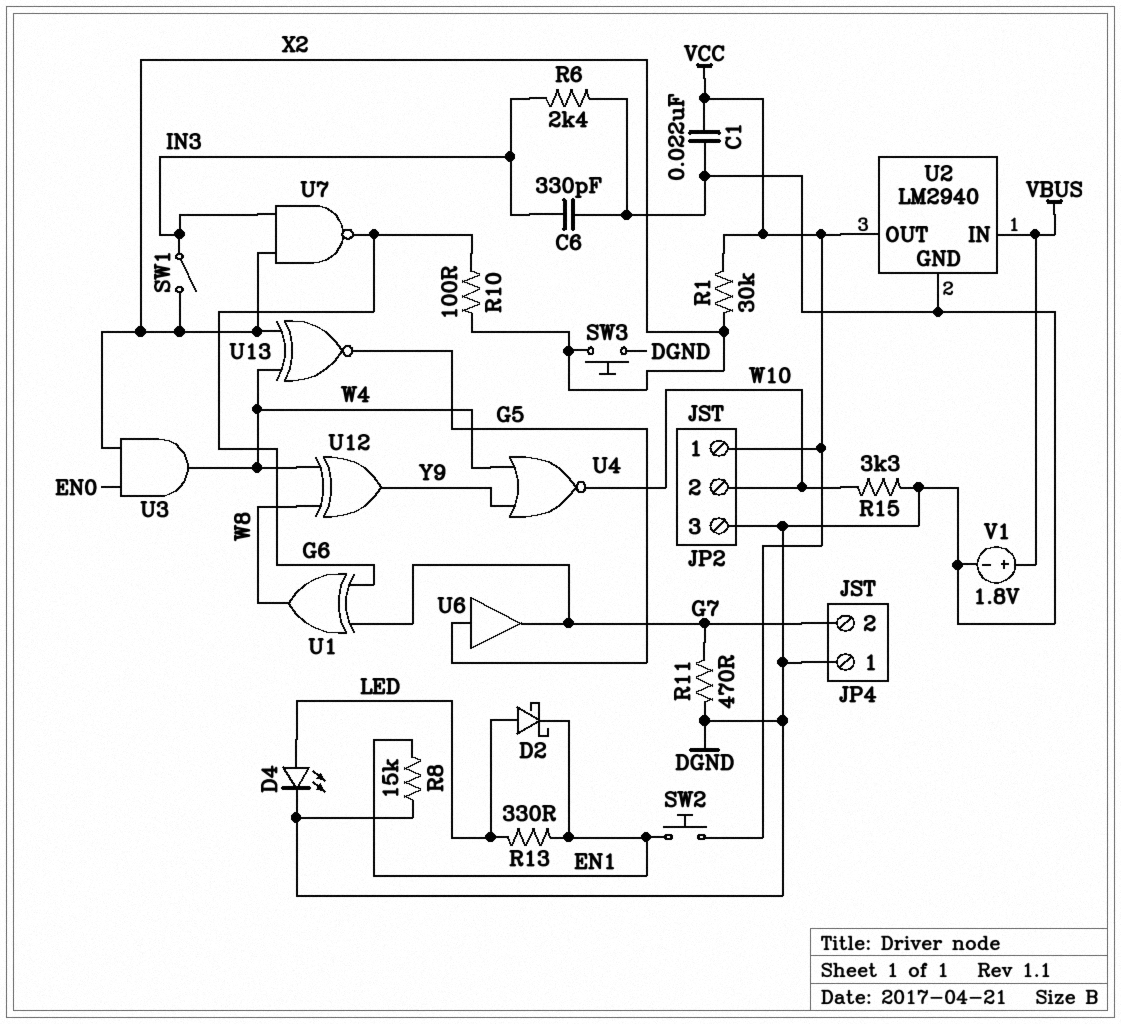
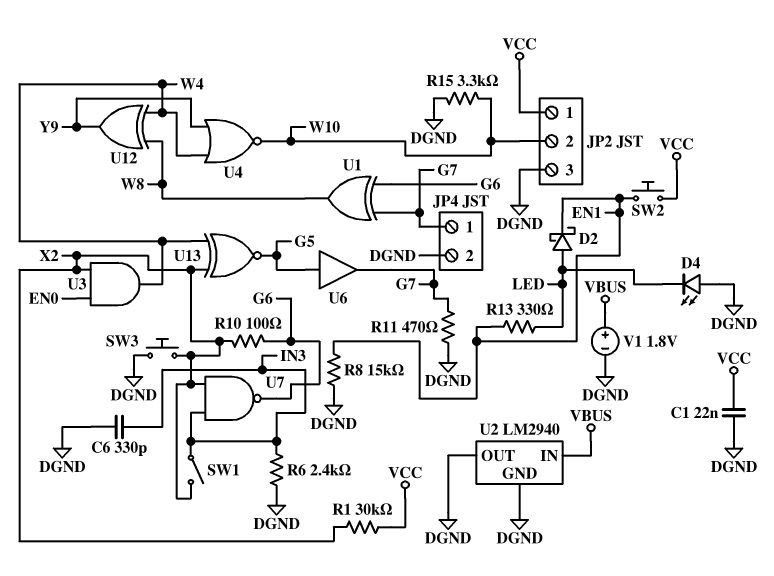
D4: LED (A LED, K DGND) -> LED (A DGND, K LED)
JP4 pin 1: DGND -> G7
JP4 pin 2: G7 -> DGND
U2 pin OUT: VCC -> DGND

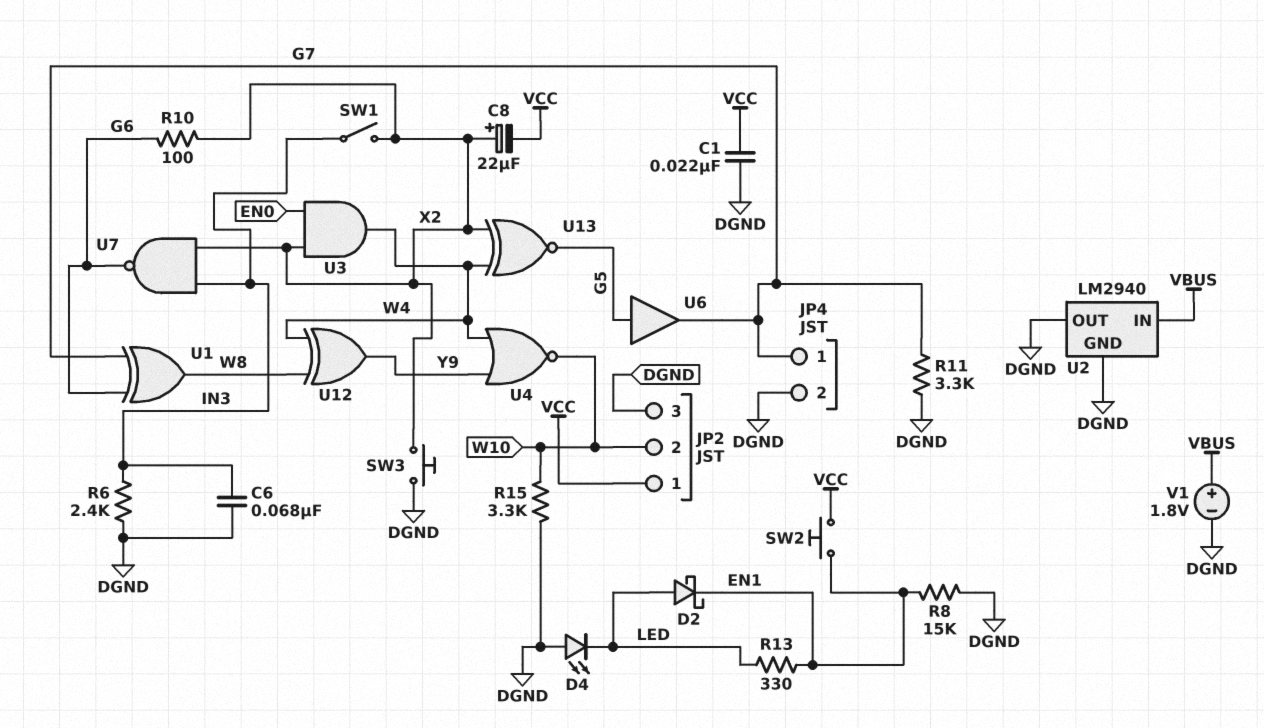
C6: 330pF (DGND, IN3) -> 68nF (DGND, IN3)
C8: none -> 22uF (plus X2, minus VCC)
R1: 30k (VCC, X2) -> none
R11: 470 (DGND, G7) -> 3.3k (DGND, G7)

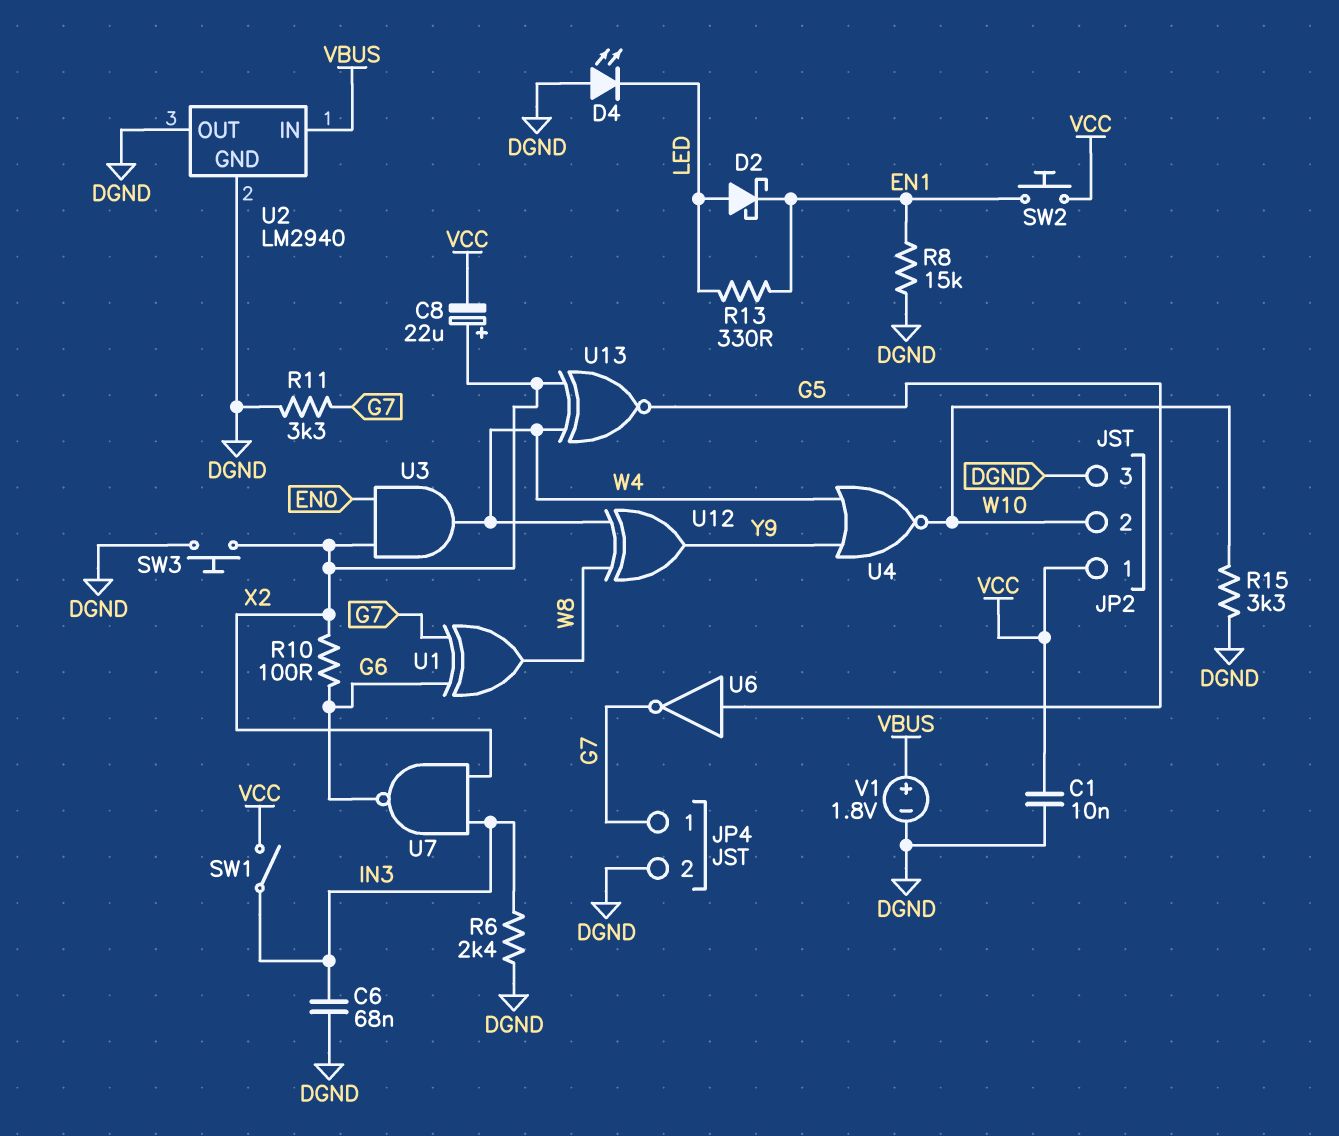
C1: 22nF (DGND, VCC) -> 10nF (DGND, VCC)
SW1: switch (IN3, X2) -> switch (IN3, VCC)
U6: buffer (in G5, out G7) -> NOT (in G5, out G7)

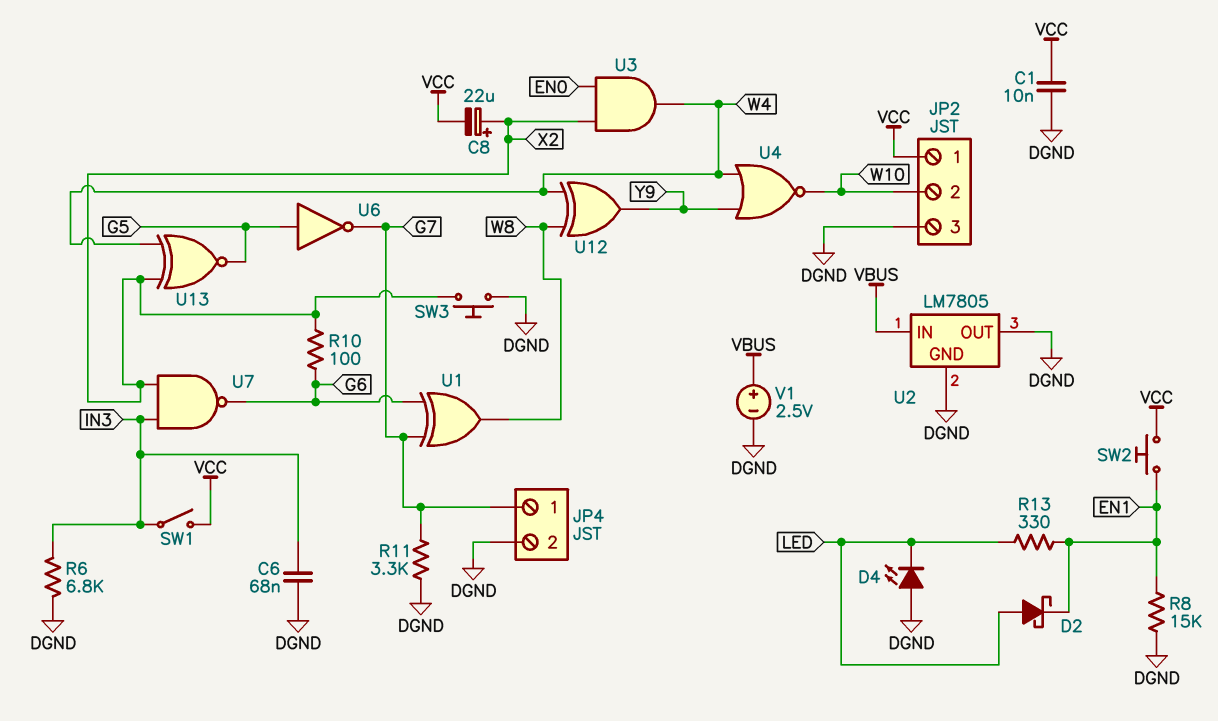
R6: 2.4k (DGND, IN3) -> 6.8k (DGND, IN3)
R15: 3.3k (DGND, W10) -> none
U2: LM2940 -> LM7805
V1: 1.8V (plus VBUS, minus DGND) -> 2.5V (plus VBUS, minus DGND)

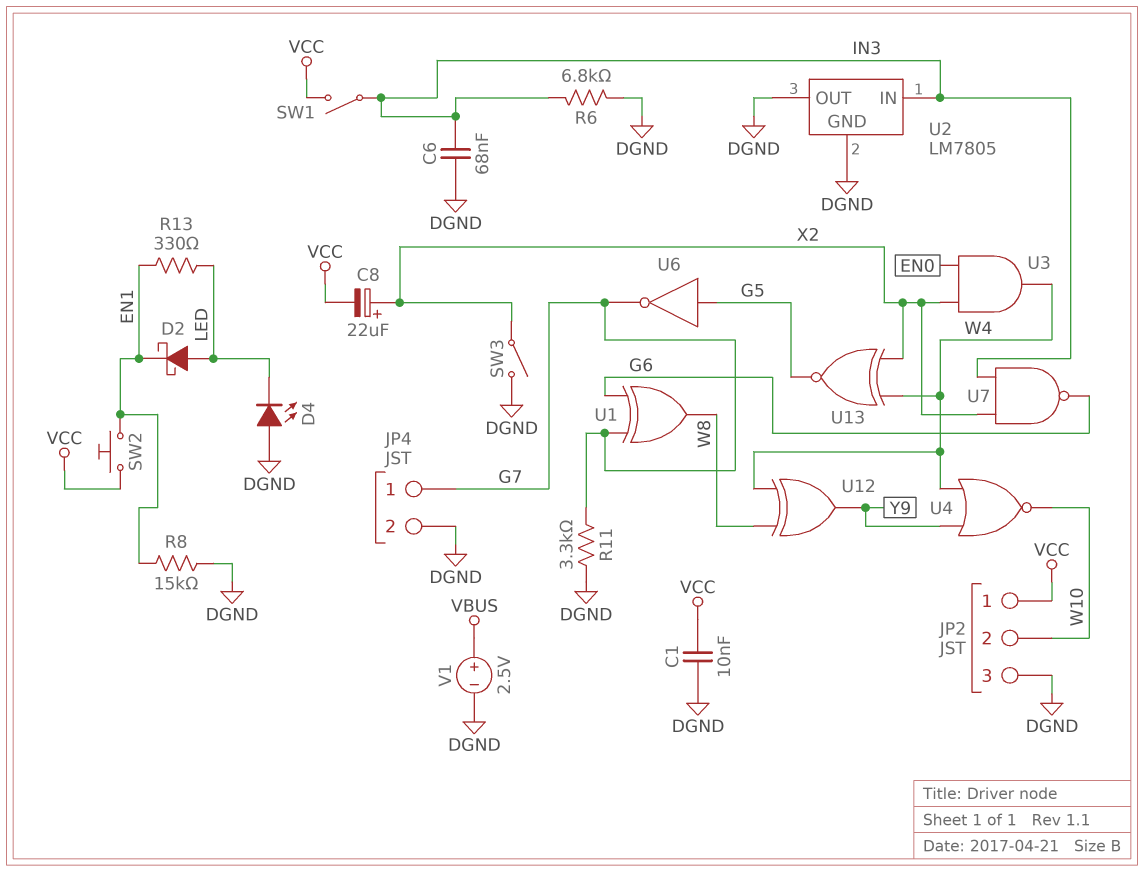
R10: 100 (G6, X2) -> none
SW3: button (DGND, X2) -> switch (DGND, X2)
U2 pin IN: VBUS -> IN3

